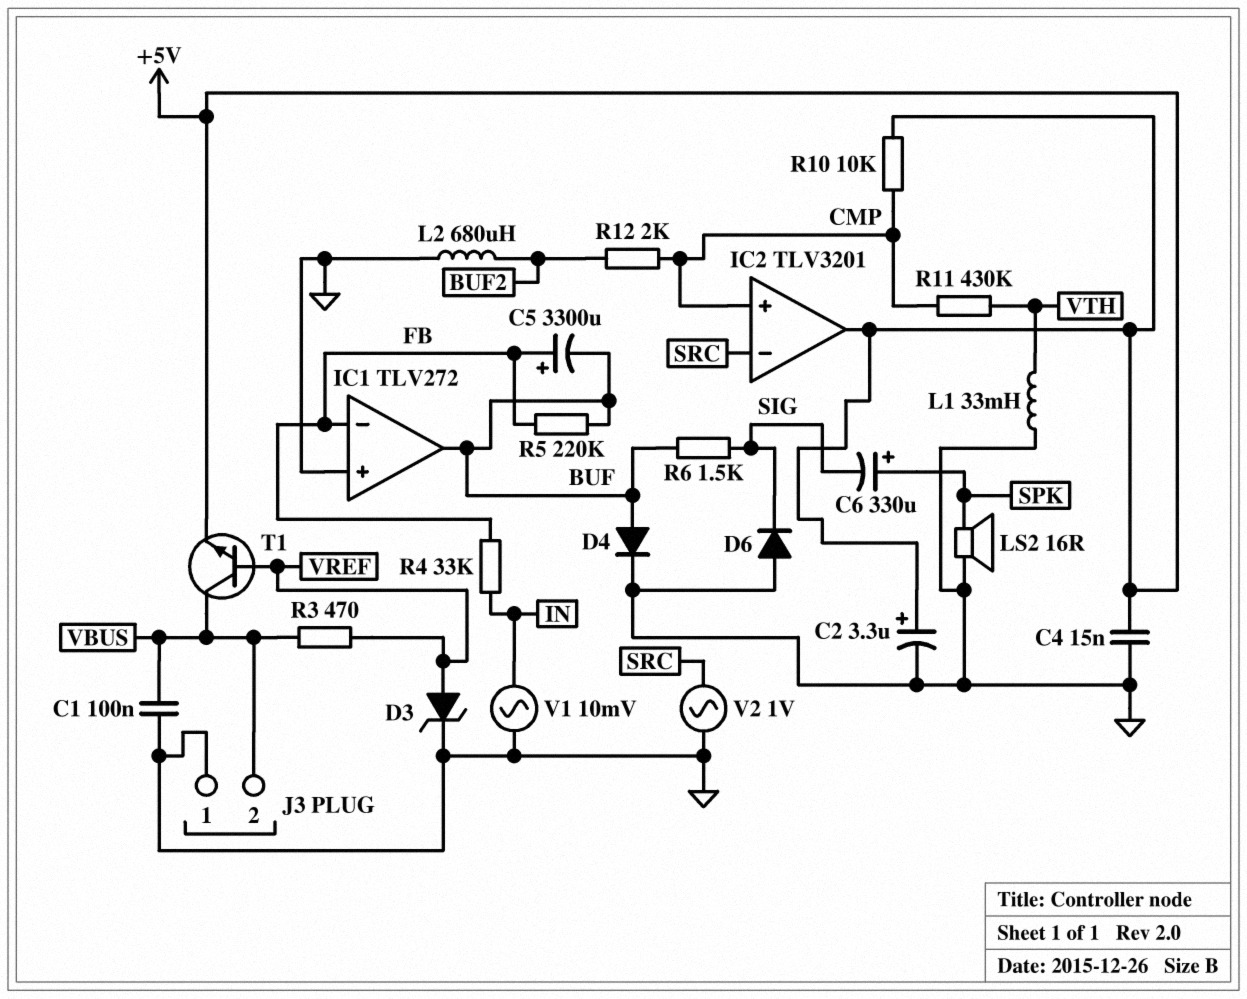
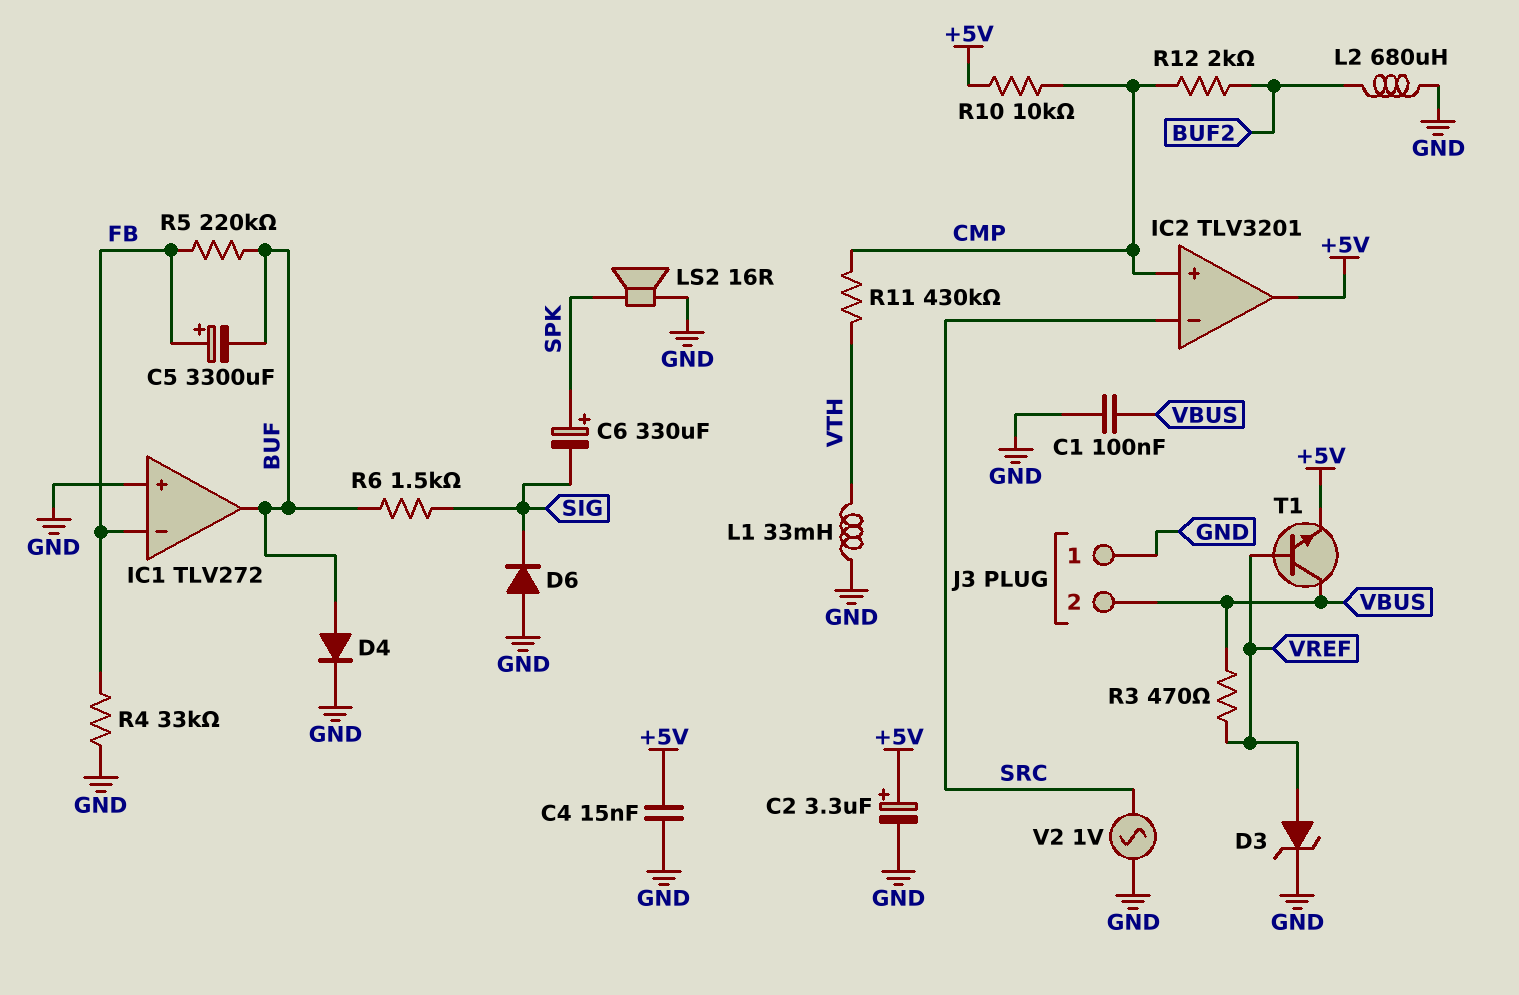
R4: 33k (FB, IN) -> 33k (FB, GND)
V1: AC 10mV (GND, IN) -> none

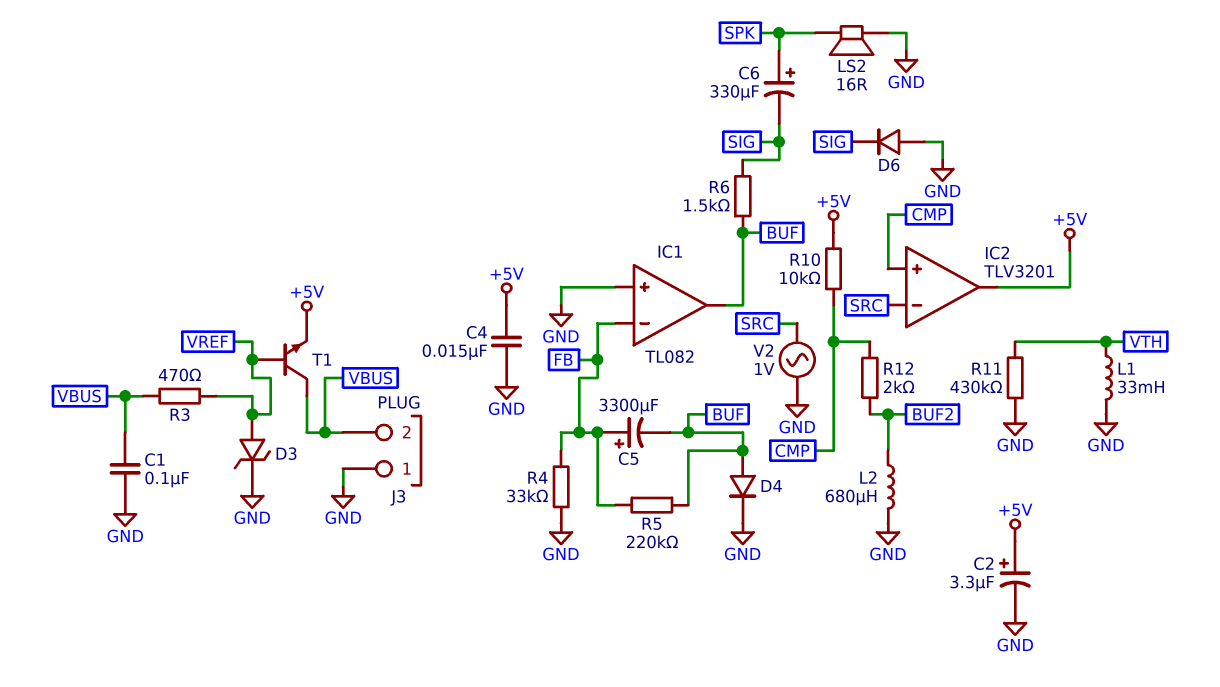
IC1: TLV272 -> TL082
R11: 430k (CMP, VTH) -> 430k (GND, VTH)

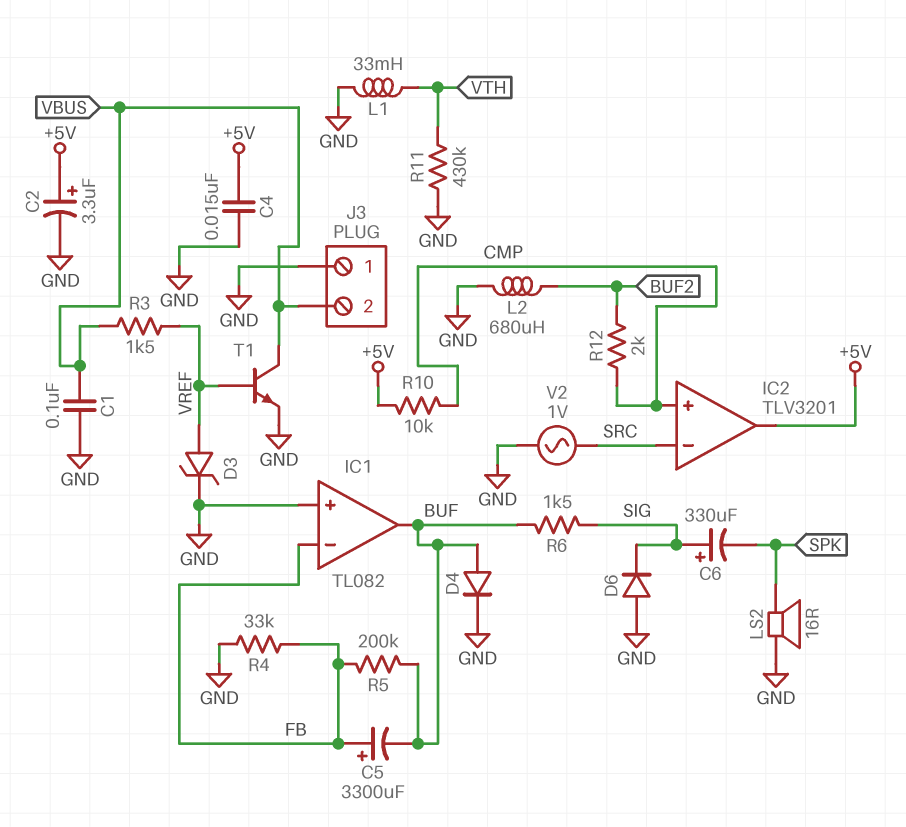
C6: 330uF (plus SPK, minus SIG) -> 330uF (plus SIG, minus SPK)
R3: 470 (VBUS, VREF) -> 1.5k (VBUS, VREF)
R5: 220k (BUF, FB) -> 200k (BUF, FB)
T1: NPN (B VREF, C VBUS, E +5V) -> NPN (B VREF, C VBUS, E GND)

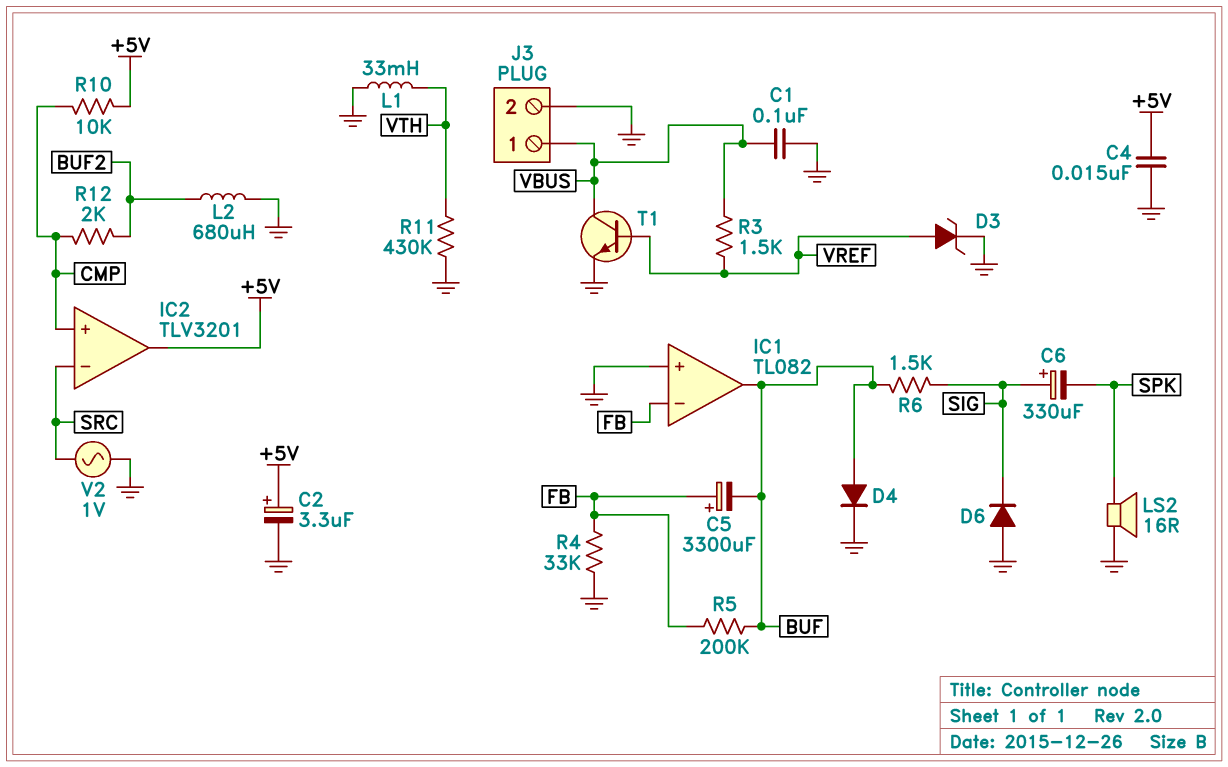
J3 pin 1: GND -> VBUS
J3 pin 2: VBUS -> GND

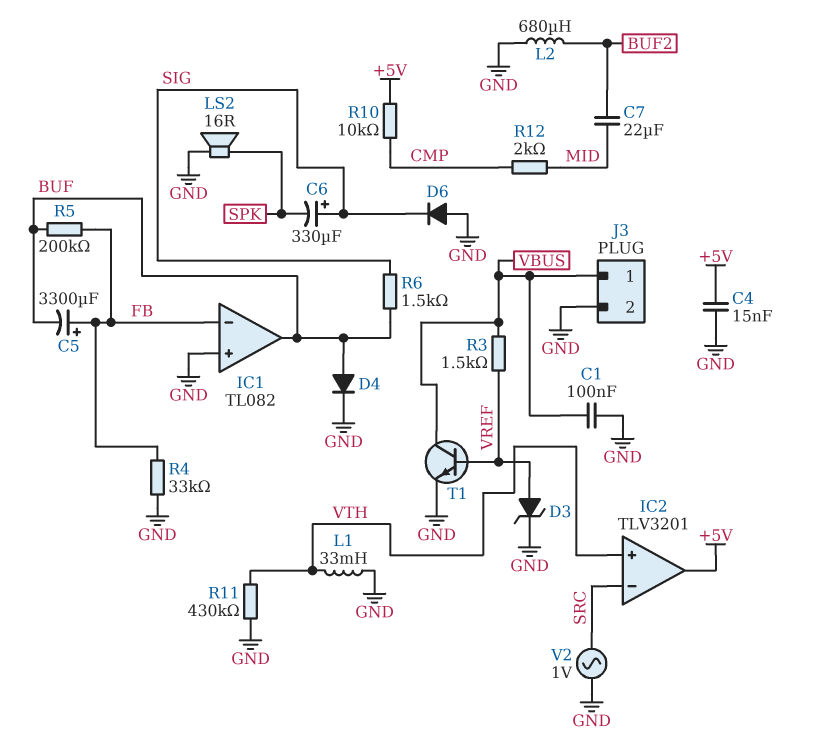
C2: 3.3uF (plus +5V, minus GND) -> none
C7: none -> 22uF (BUF2, MID)
IC2 pin in+: CMP -> VTH
R12: 2k (BUF2, CMP) -> 2k (CMP, MID)

